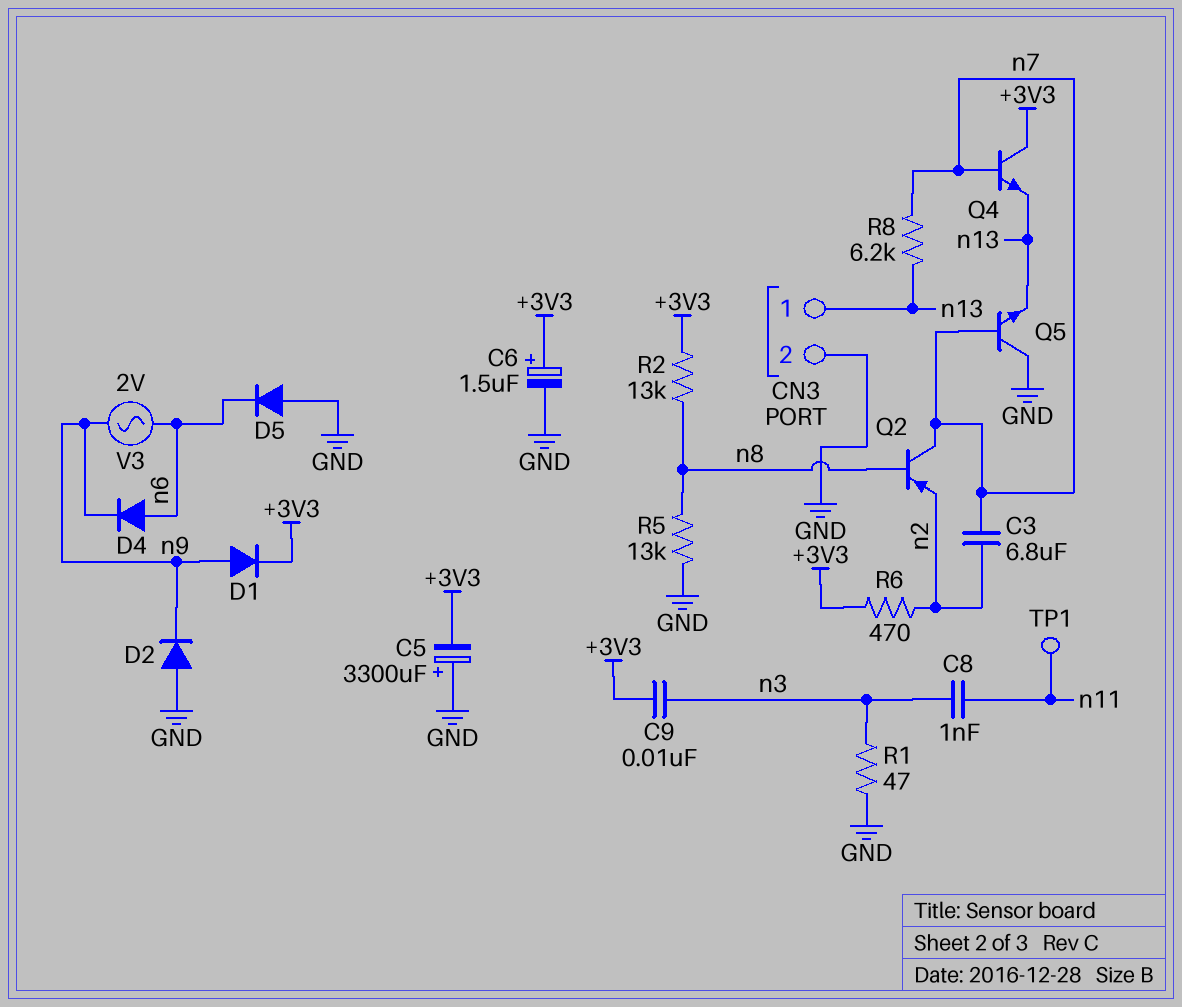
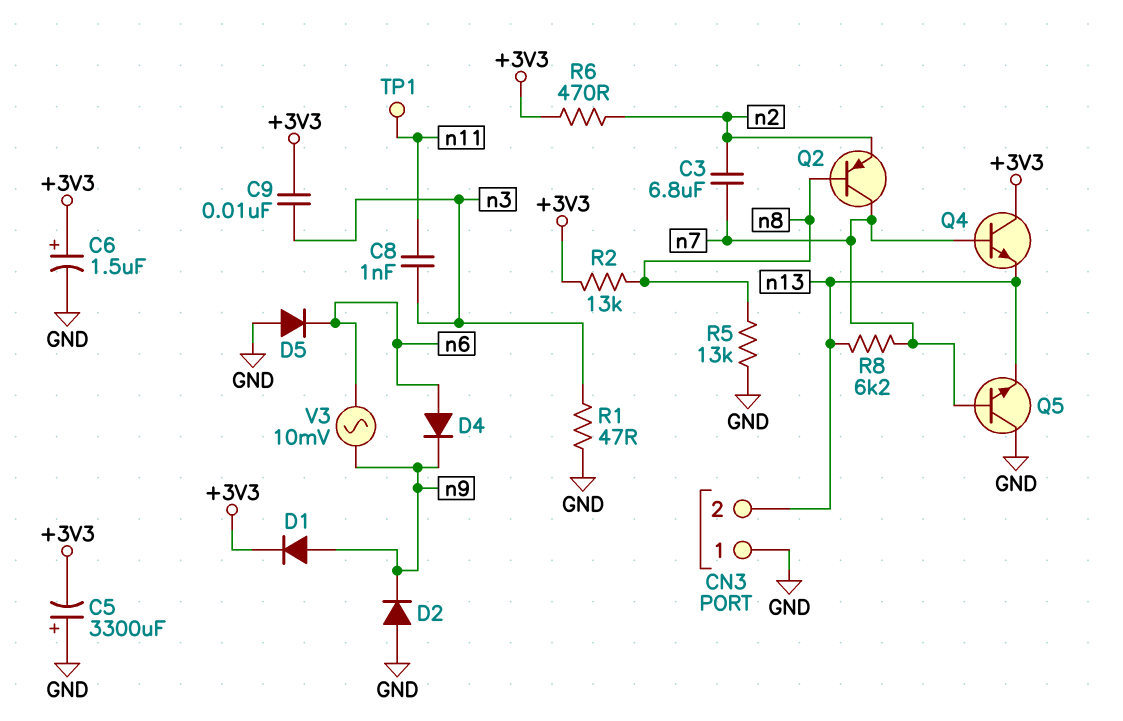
CN3 pin 1: n13 -> GND
CN3 pin 2: GND -> n13
V3: AC 2V (n6, n9) -> AC 10mV (n6, n9)

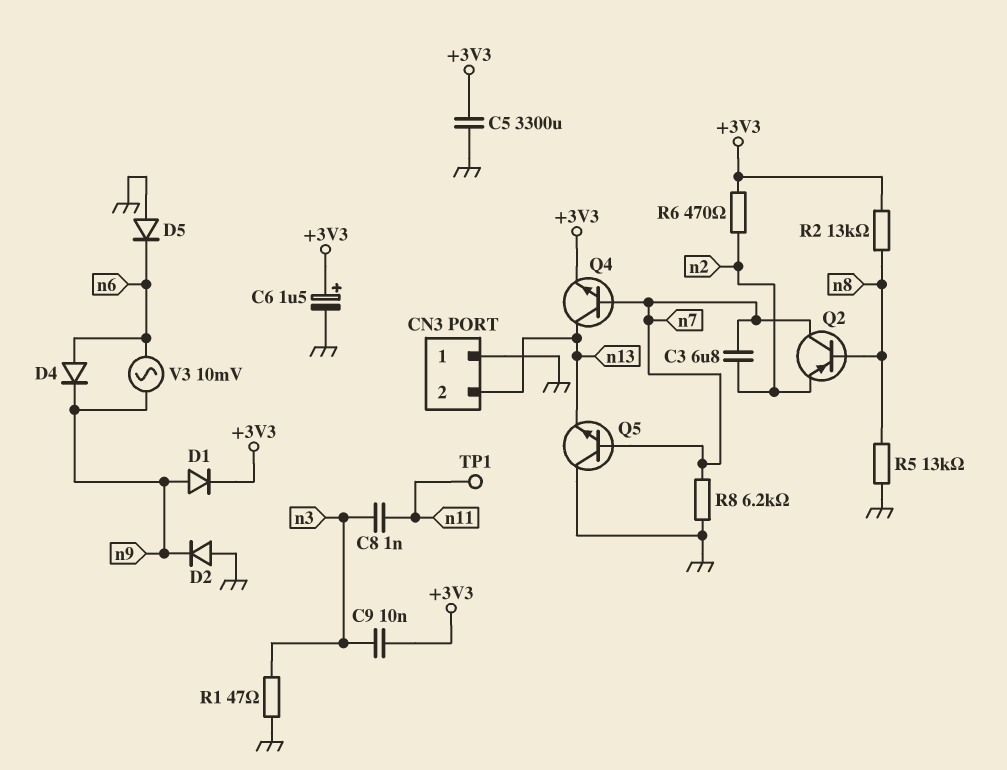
C5: 3300uF (plus GND, minus +3V3) -> 3300uF (+3V3, GND)
Q4: NPN (B n7, C +3V3, E n13) -> NPN (B n7, C n13, E +3V3)
R8: 6.2k (n7, n13) -> 6.2k (GND, n7)

